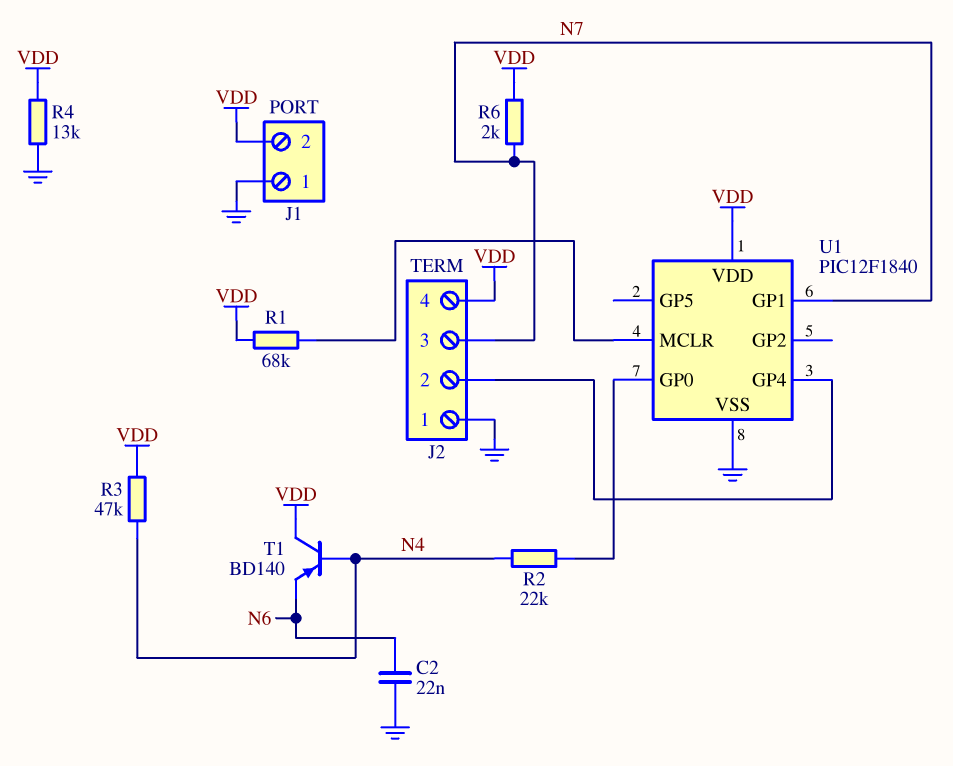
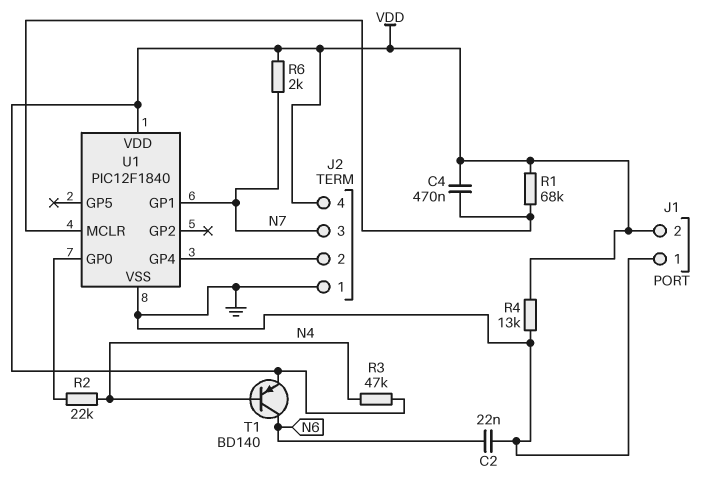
C4: none -> 470nF (U1/MCLR, VDD)
T1: PNP BD140 (B N4, C VDD, E N6) -> PNP BD140 (B N4, C N6, E VDD)

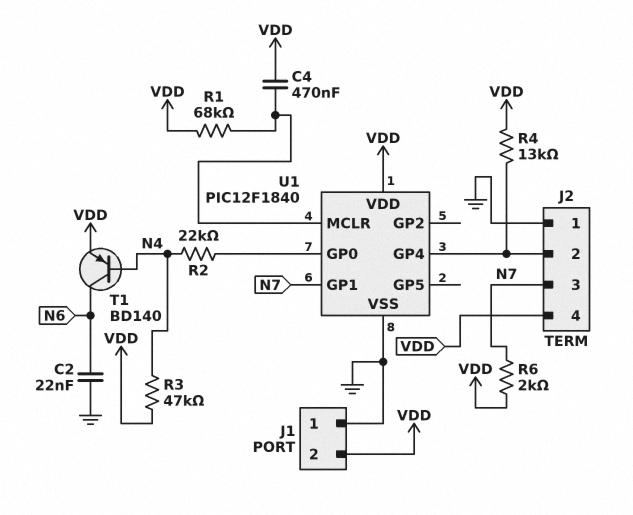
R4: 13k (GND, VDD) -> 13k (J2/2, VDD)

